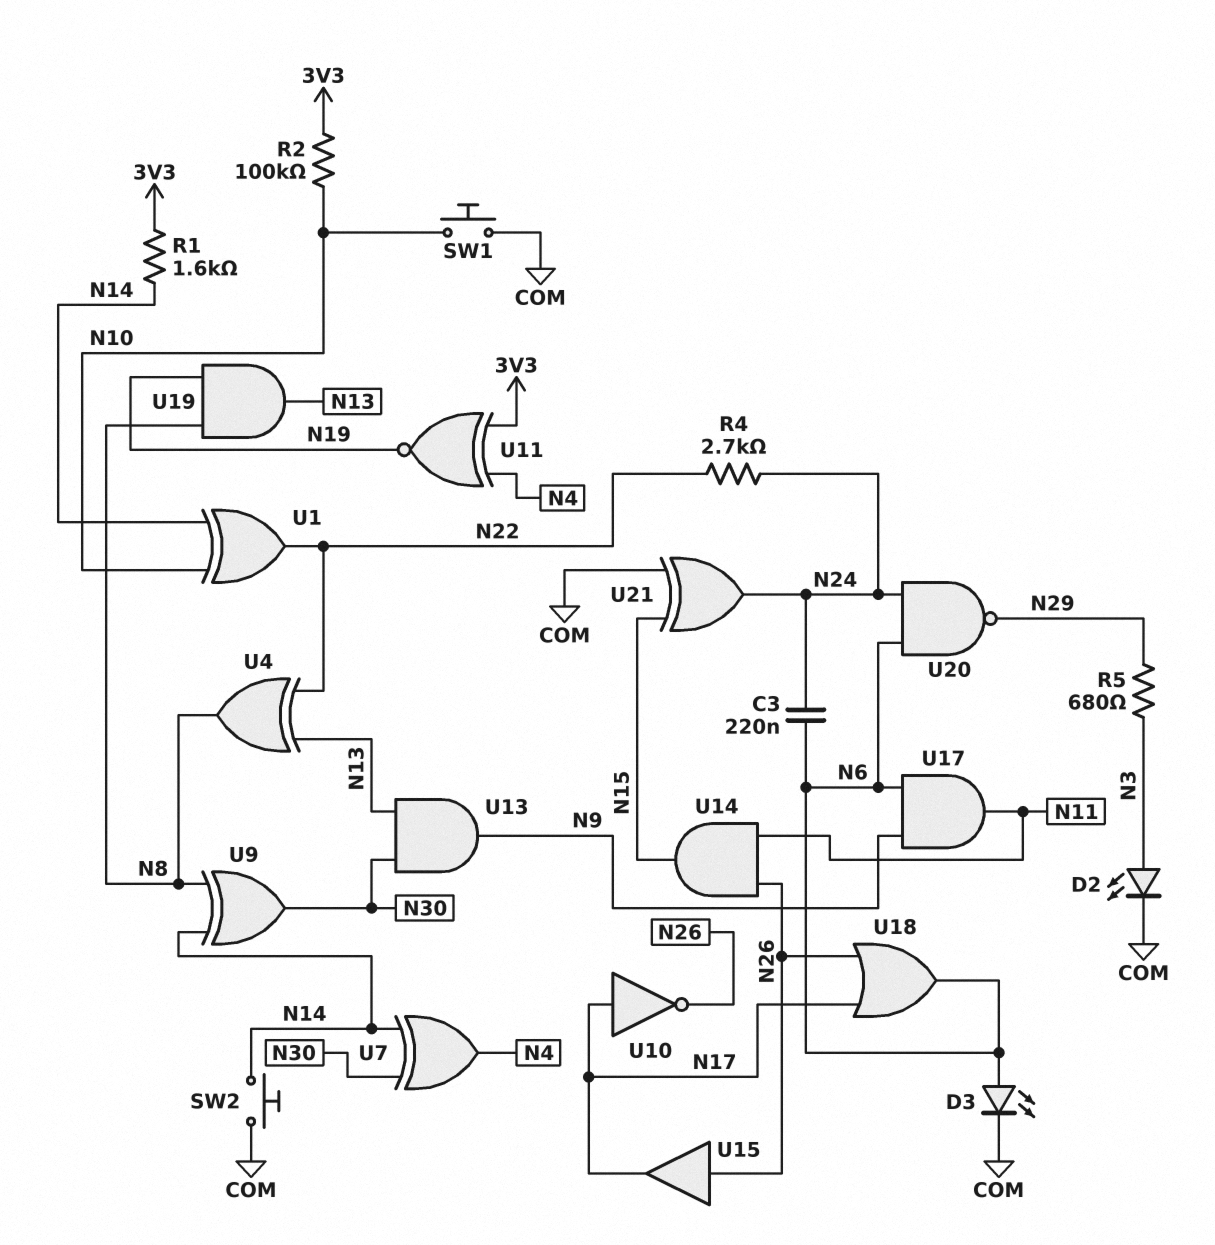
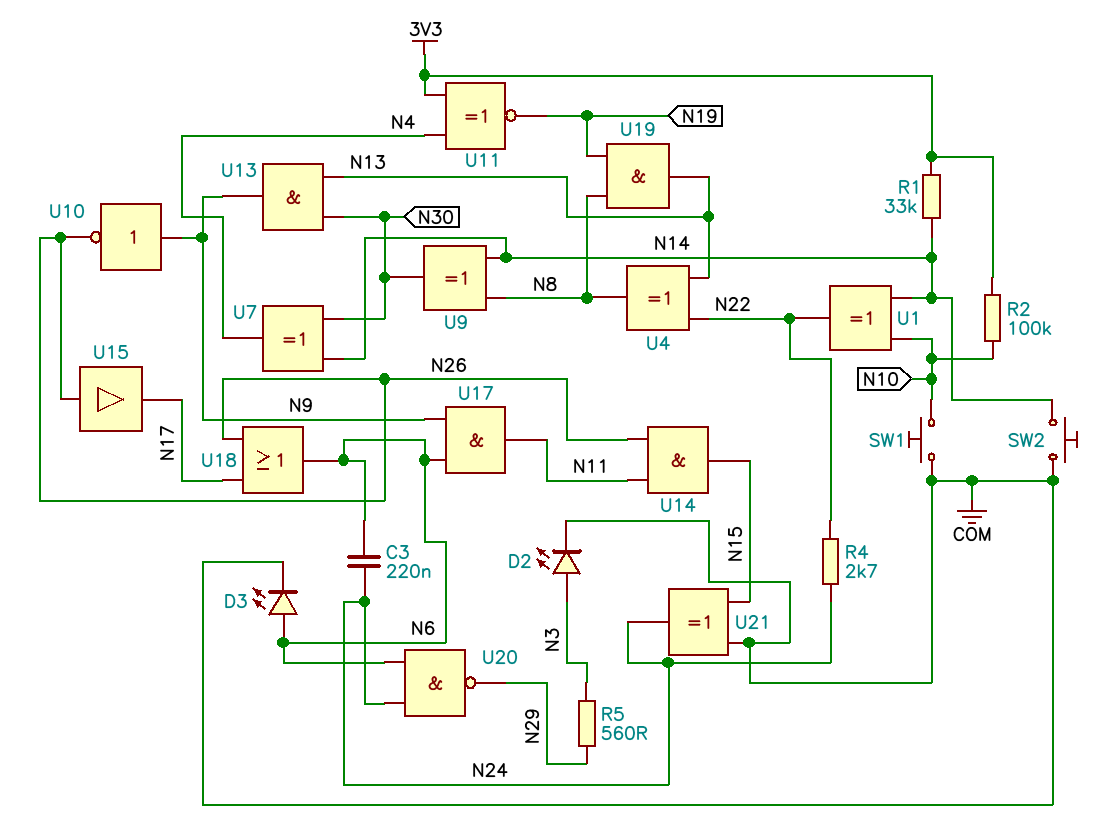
R1: 1.6k (3V3, N14) -> 33k (3V3, N14)
R5: 680 (N3, N29) -> 560 (N3, N29)
U10: NOT (in N17, out N26) -> NOT (in N9, out N26)

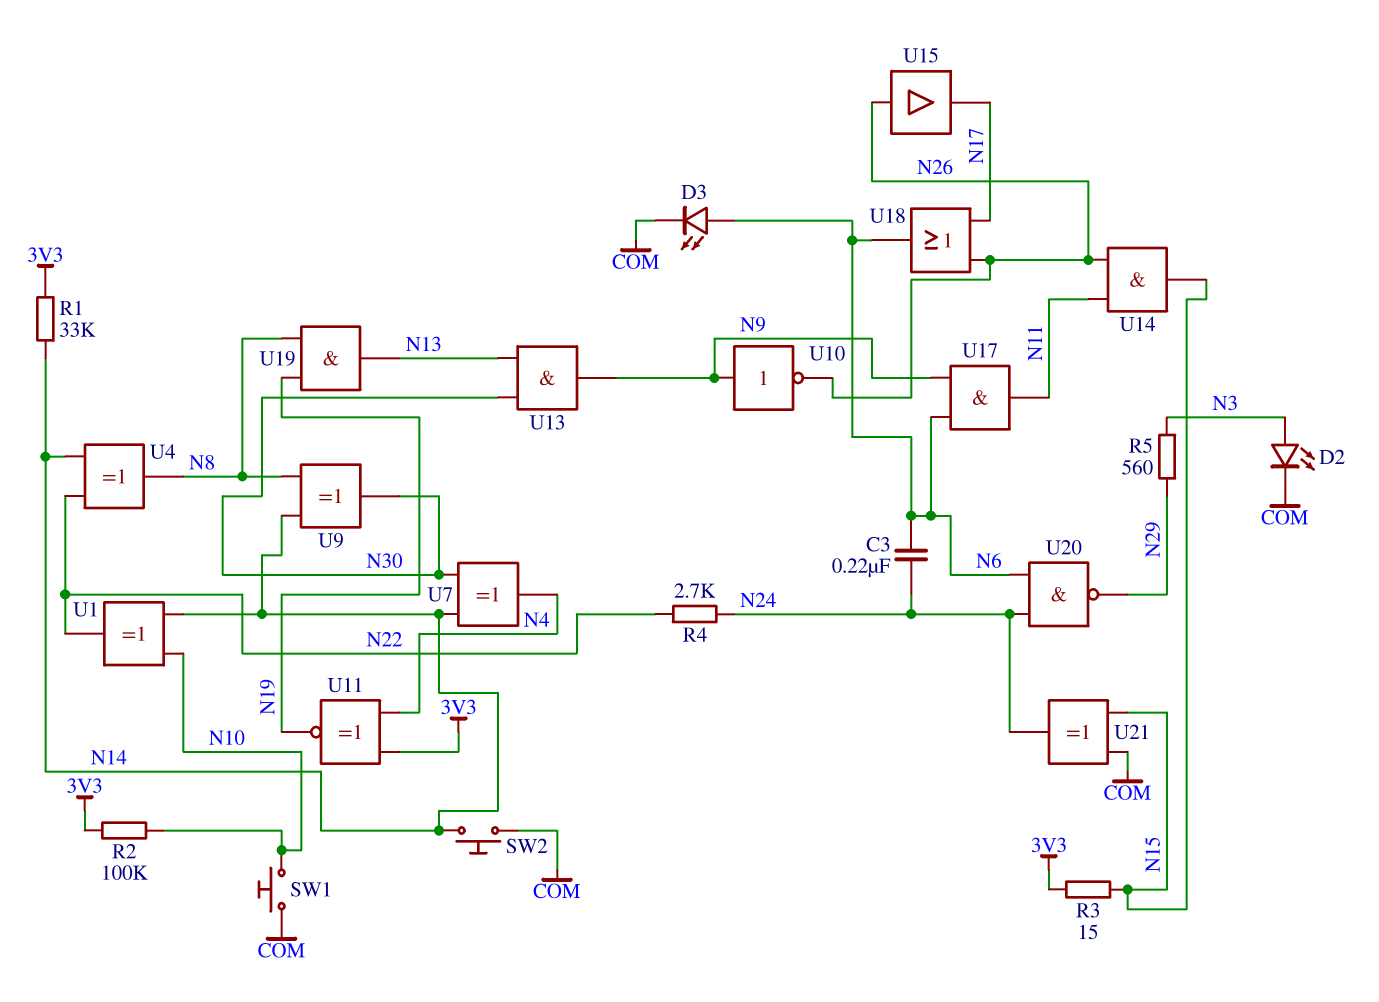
R3: none -> 15 (3V3, N15)
U4: XOR (in N13, in N22, out N8) -> XOR (in N14, in N22, out N8)

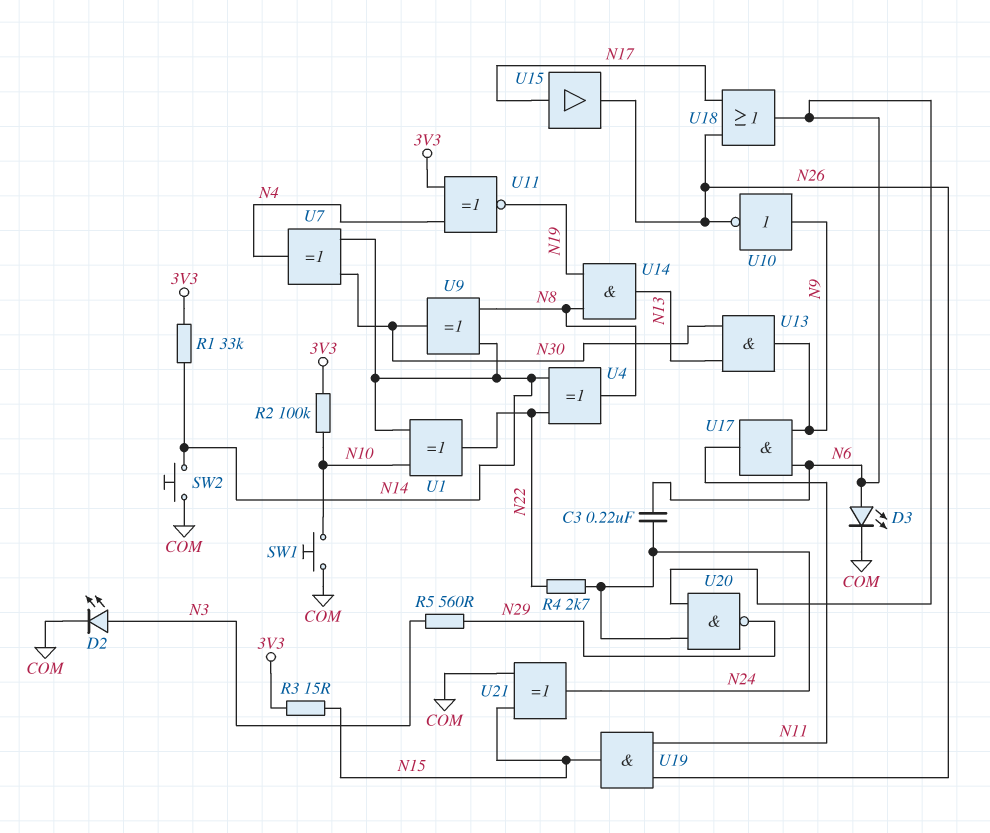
U14: AND (in N11, in N26, out N15) -> AND (in N8, in N19, out N13)
U15: buffer (in N26, out N17) -> buffer (in N17, out N26)
U19: AND (in N8, in N19, out N13) -> AND (in N11, in N26, out N15)

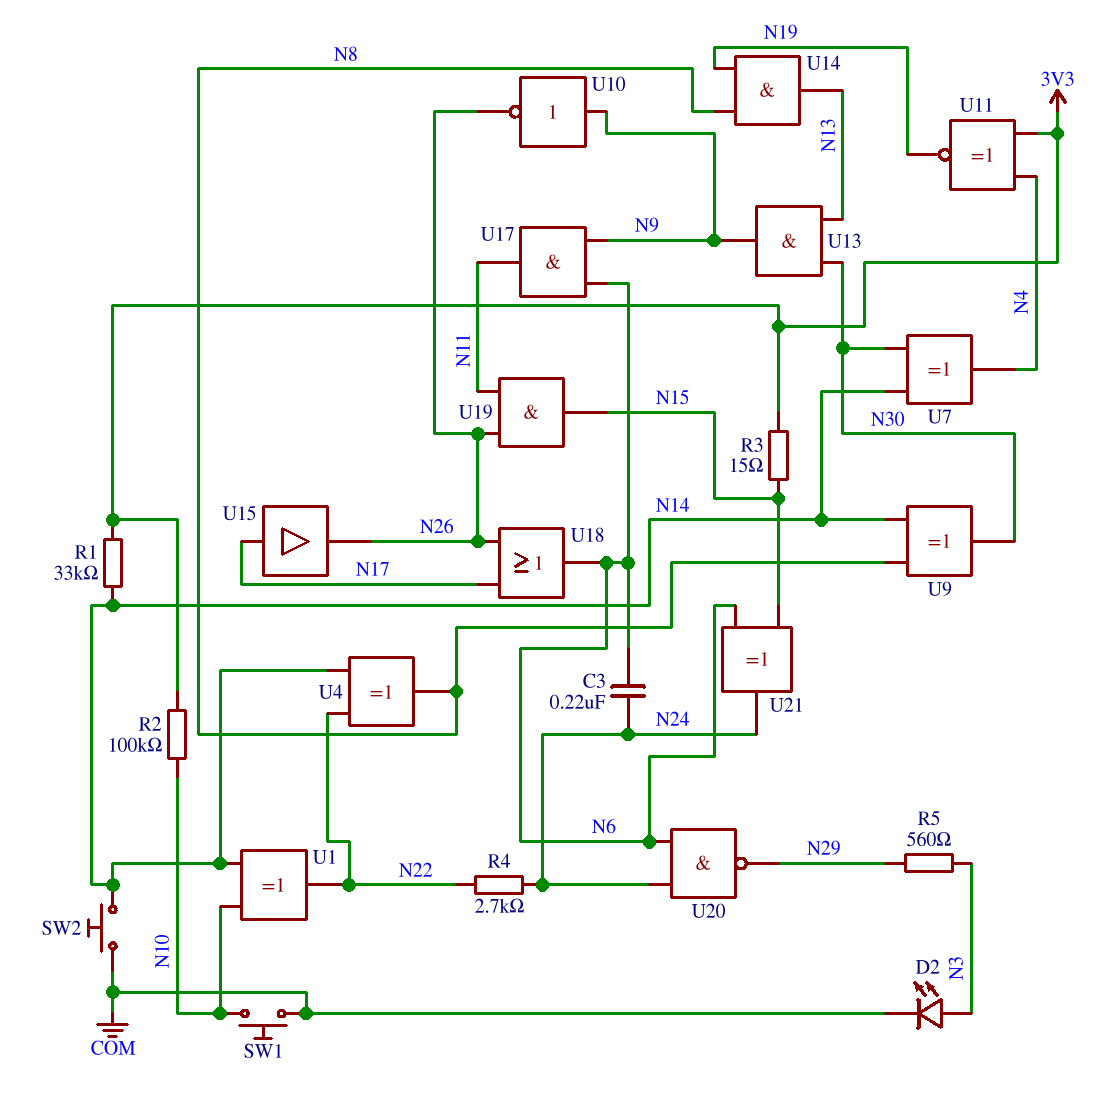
D3: LED (A N6, K COM) -> none
U21: XOR (in COM, in N15, out N24) -> XOR (in N6, in N15, out N24)

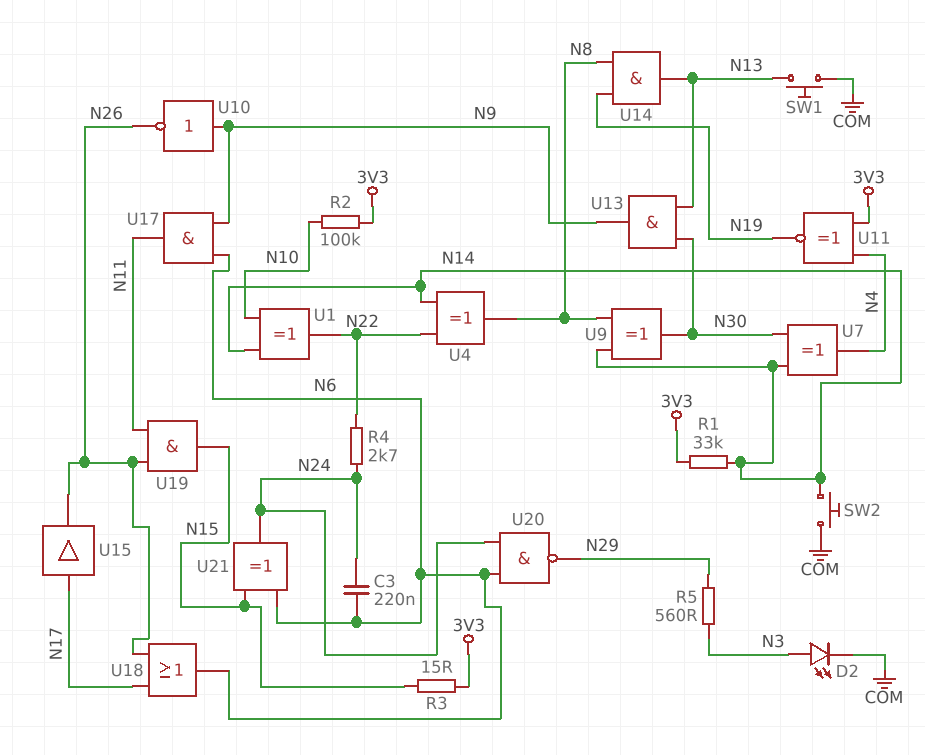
SW1: button (COM, N10) -> button (COM, N13)

